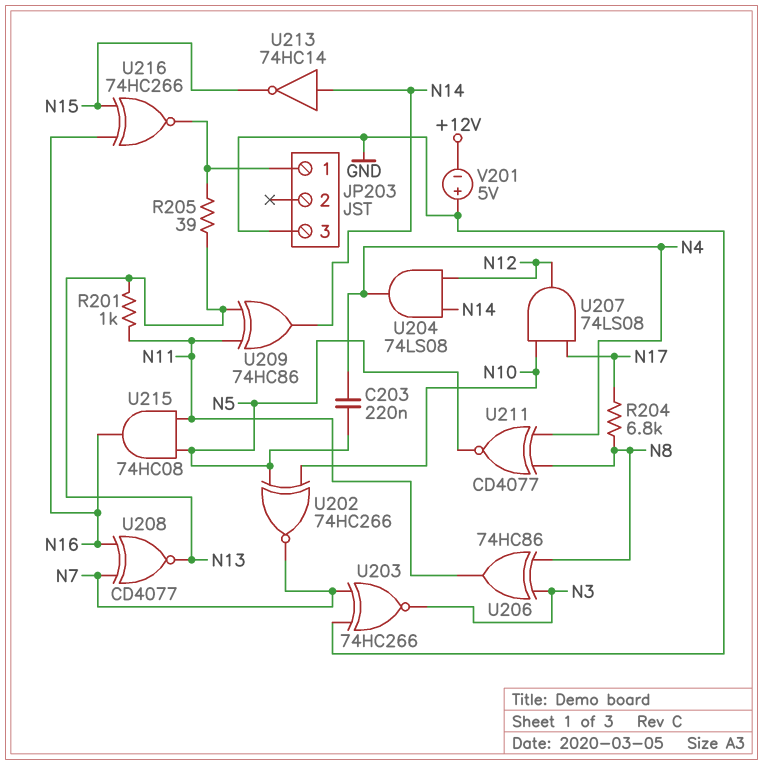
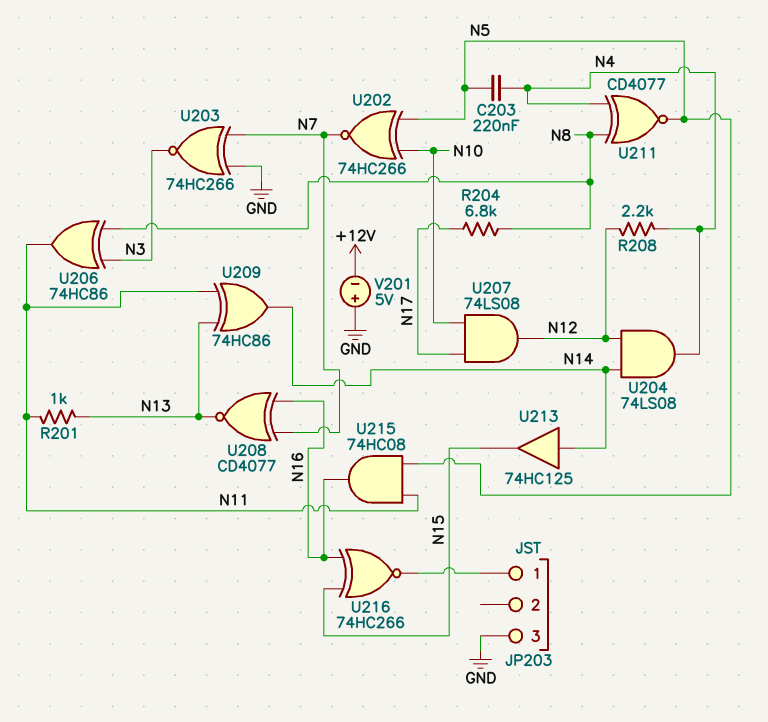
R205: 39 (JP203/1, N13) -> none
R208: none -> 2.2k (N4, N12)
U213: NOT 74HC14 (in N14, out N15) -> buffer 74HC125 (in N14, out N15)

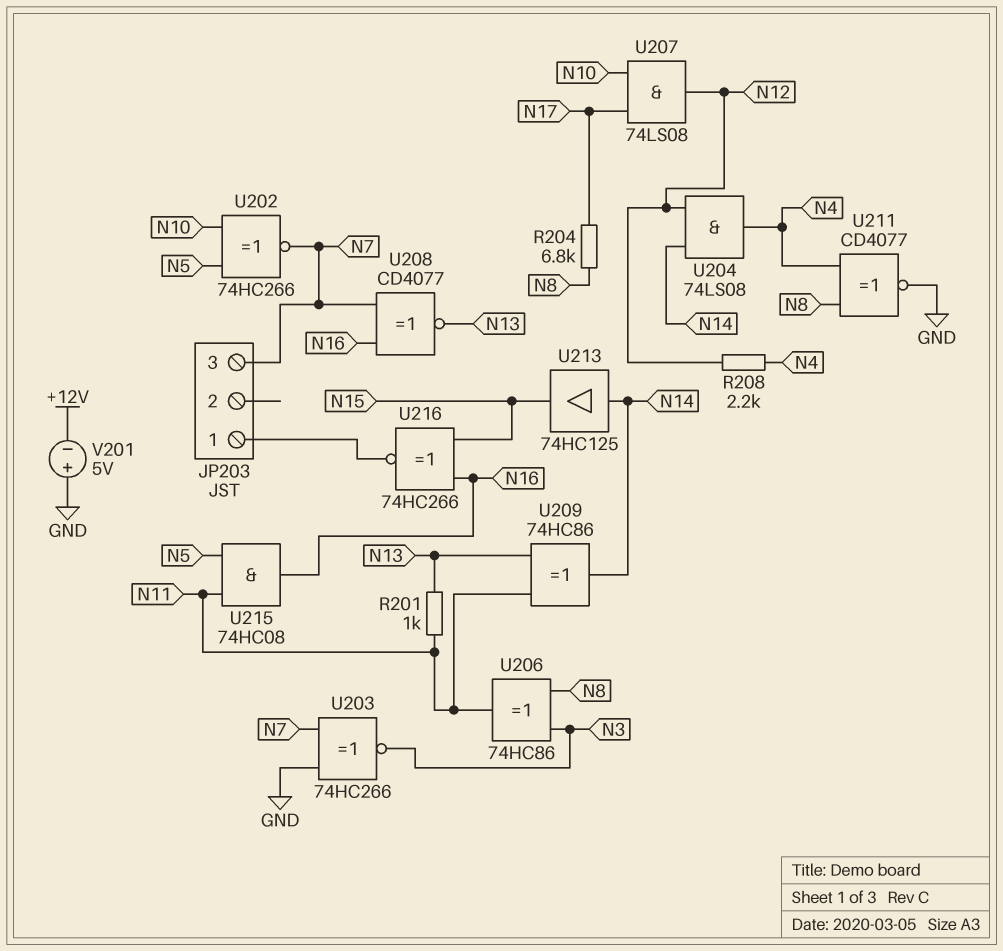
C203: 220nF (N4, N5) -> none
JP203 pin 3: GND -> N7
U211: XNOR CD4077 (in N4, in N8, out N5) -> XNOR CD4077 (in N4, in N8, out GND)

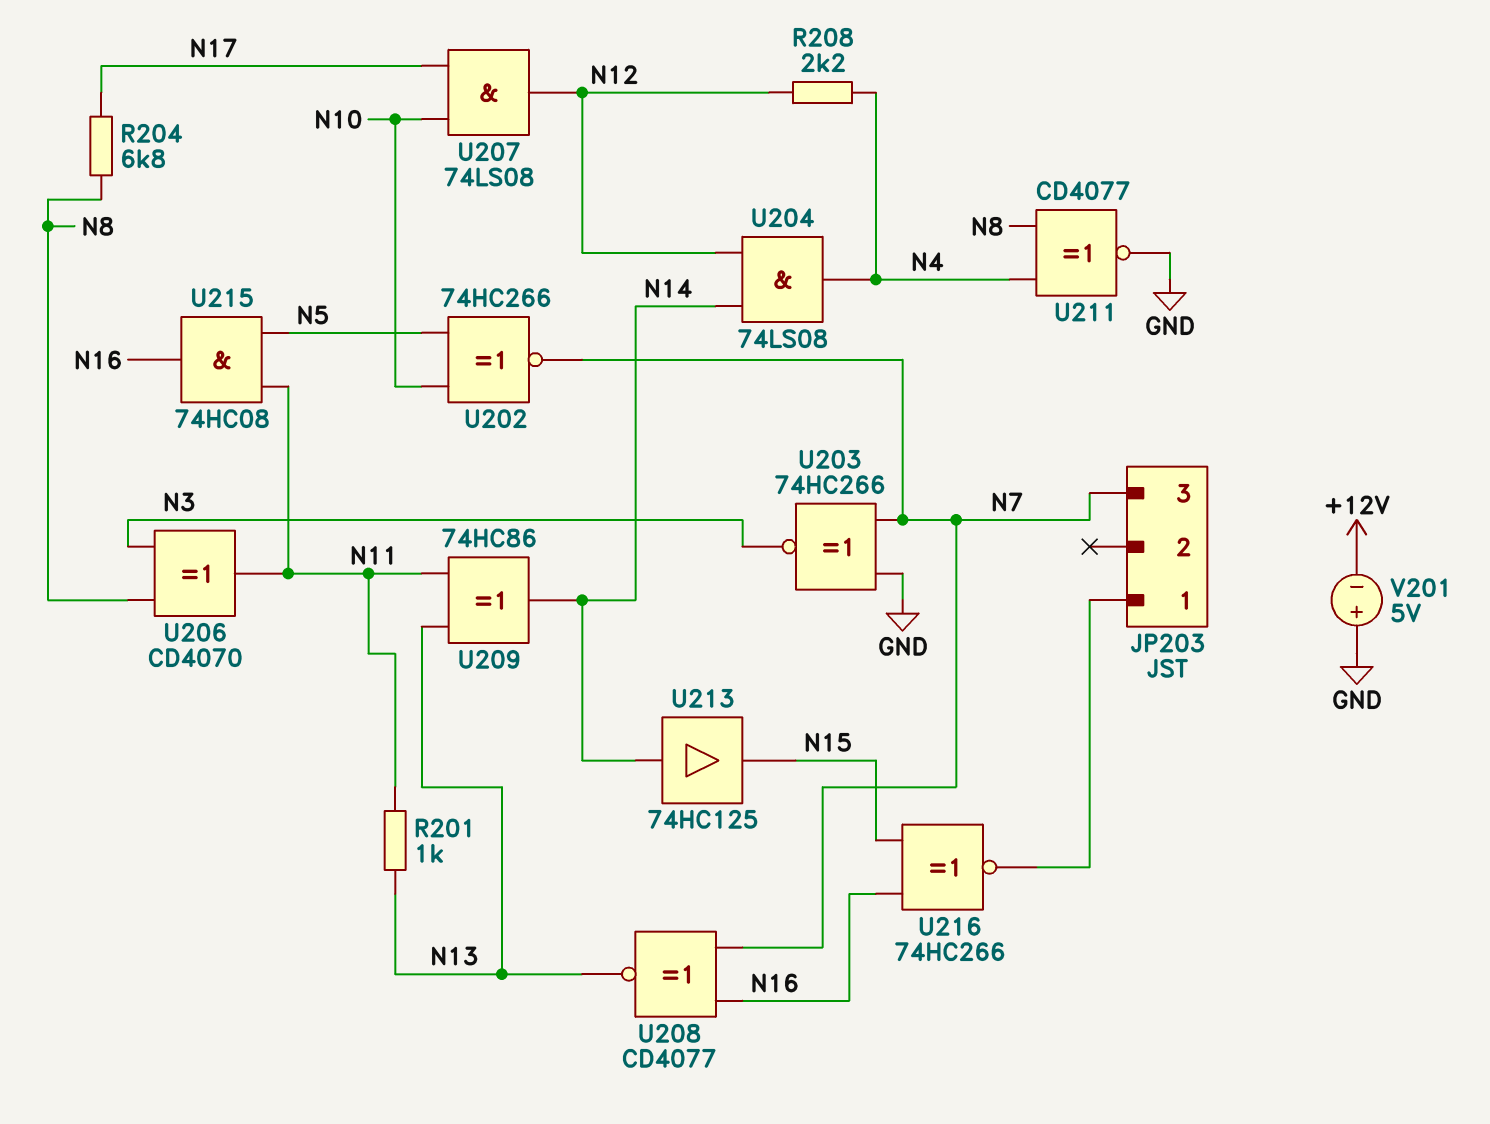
U206: XOR 74HC86 (in N3, in N8, out N11) -> XOR CD4070 (in N3, in N8, out N11)

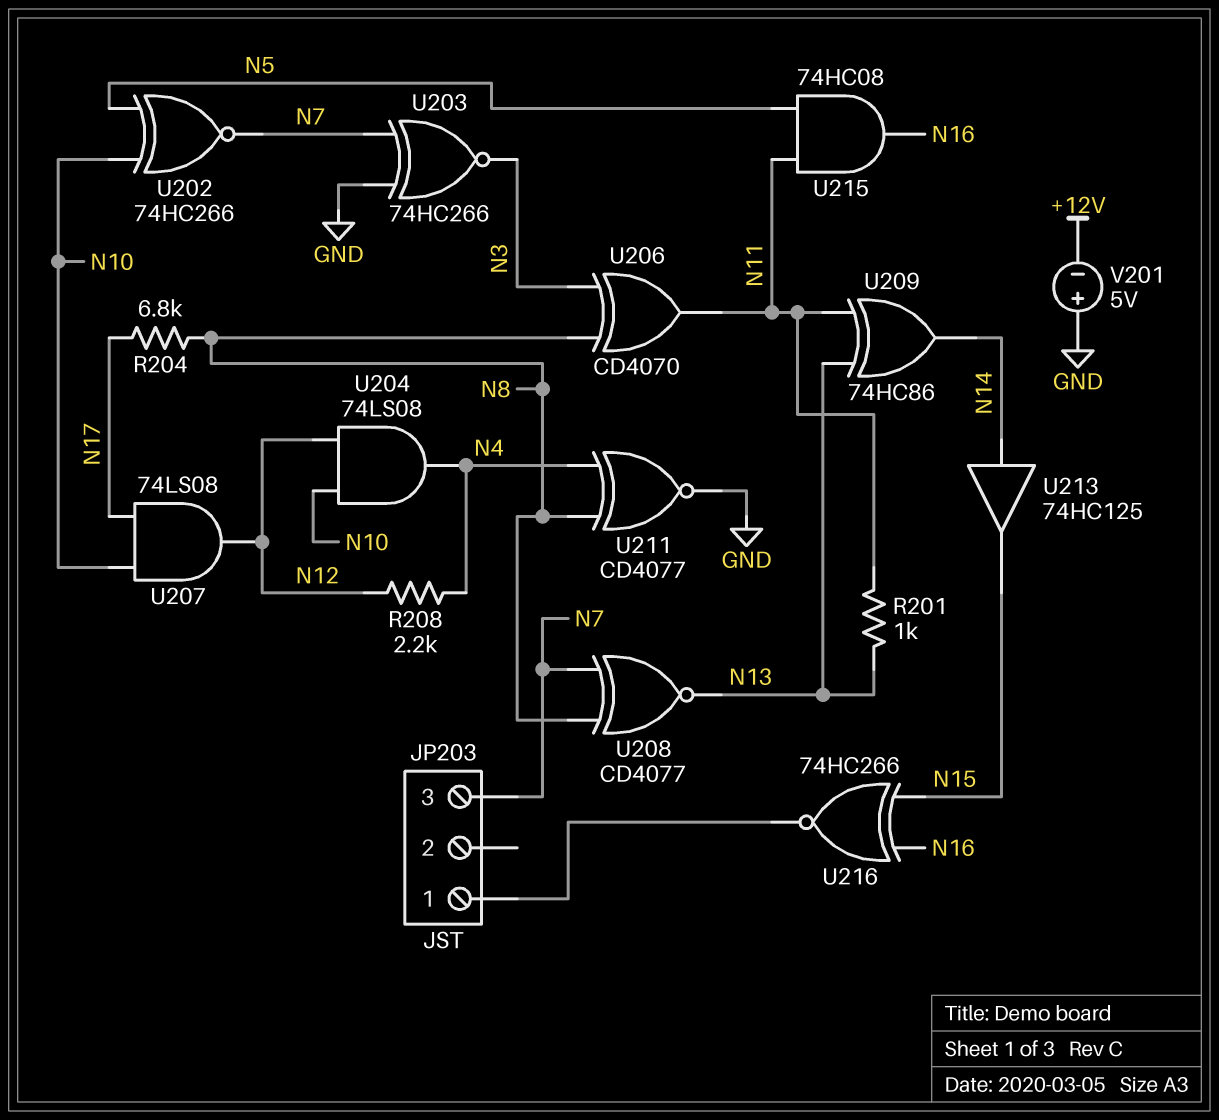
U204: AND 74LS08 (in N12, in N14, out N4) -> AND 74LS08 (in N10, in N12, out N4)
U208: XNOR CD4077 (in N7, in N16, out N13) -> XNOR CD4077 (in N7, in N8, out N13)

